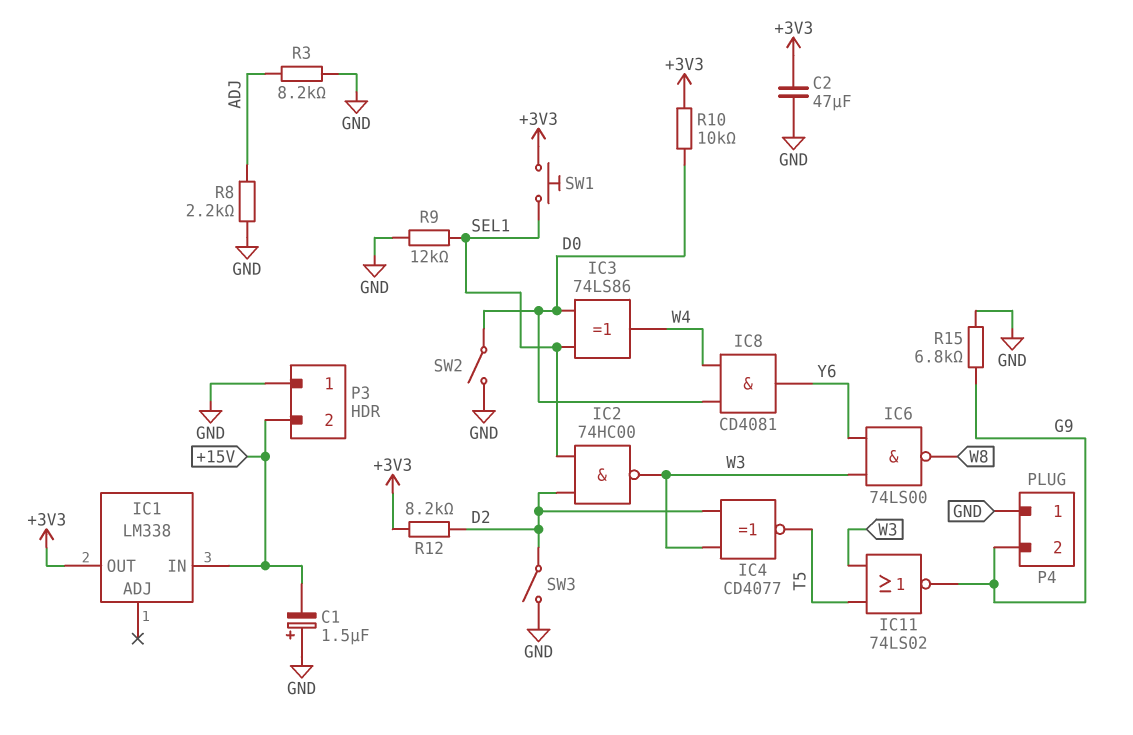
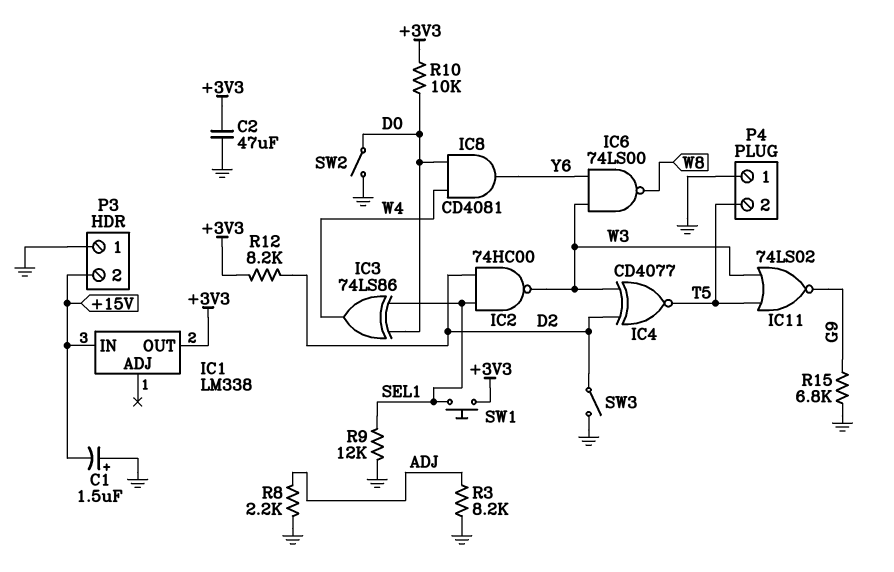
P4 pin 2: G9 -> T5

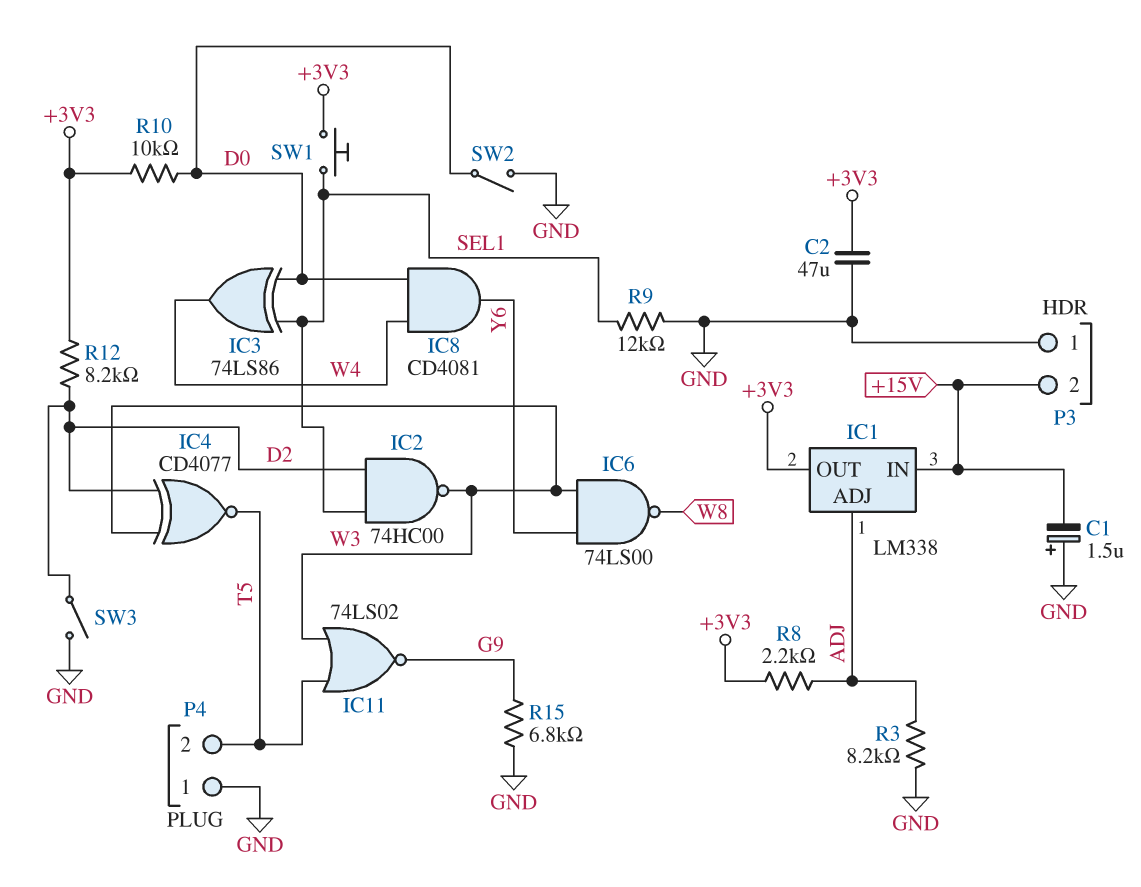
IC1 pin ADJ: none -> ADJ
R8: 2.2k (ADJ, GND) -> 2.2k (+3V3, ADJ)

